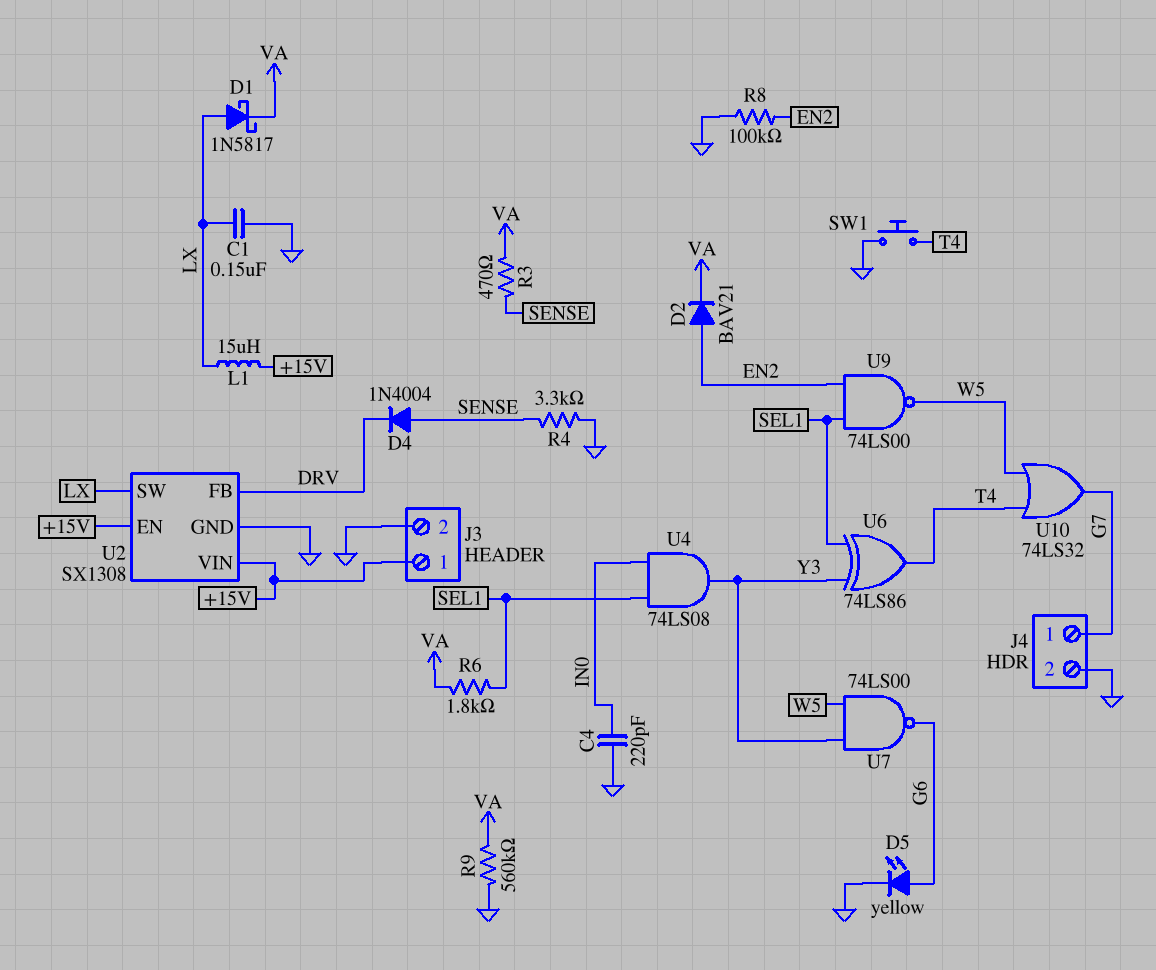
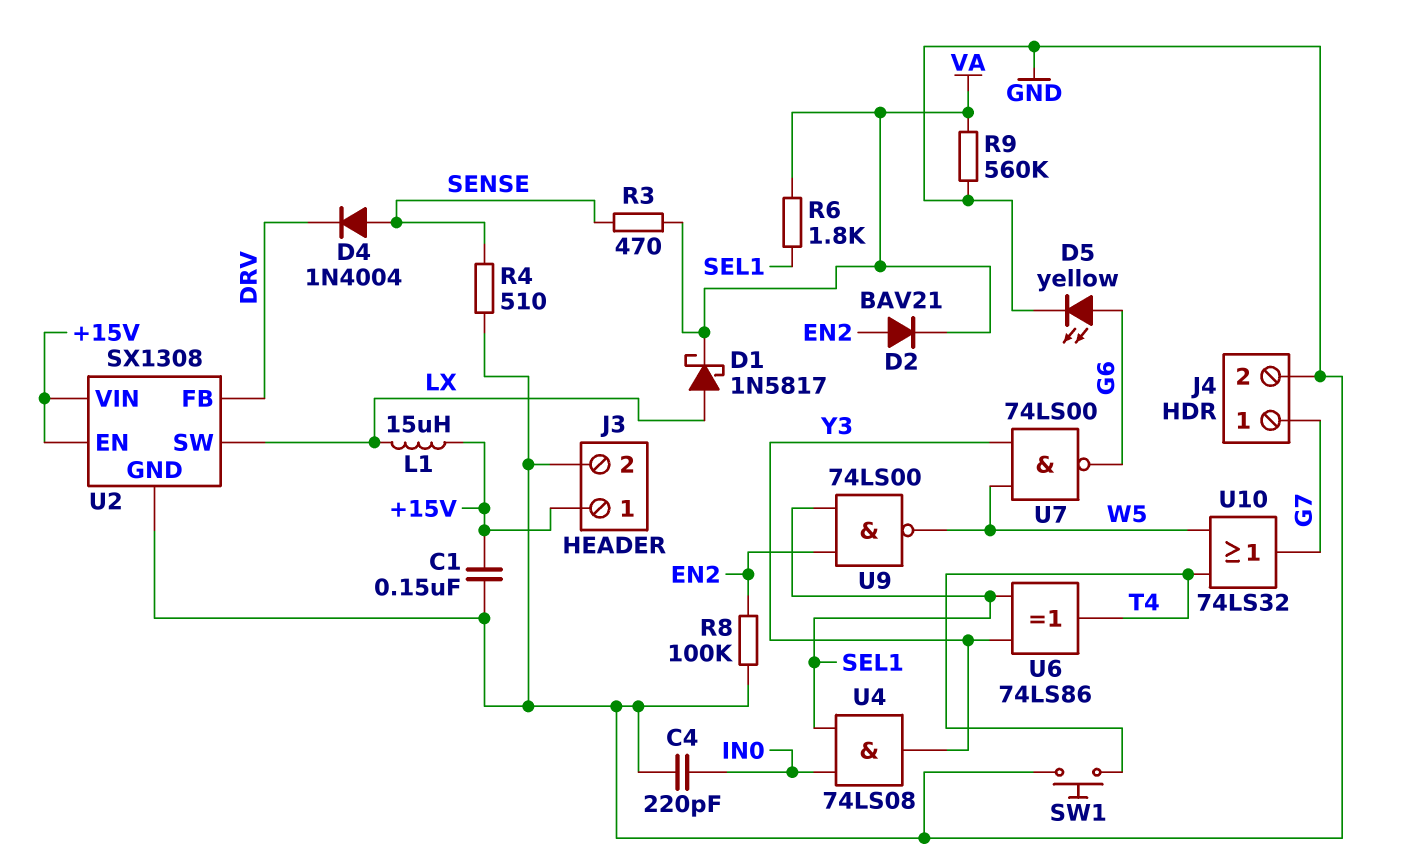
C1: 150nF (GND, LX) -> 150nF (+15V, GND)
R4: 3.3k (GND, SENSE) -> 510 (GND, SENSE)

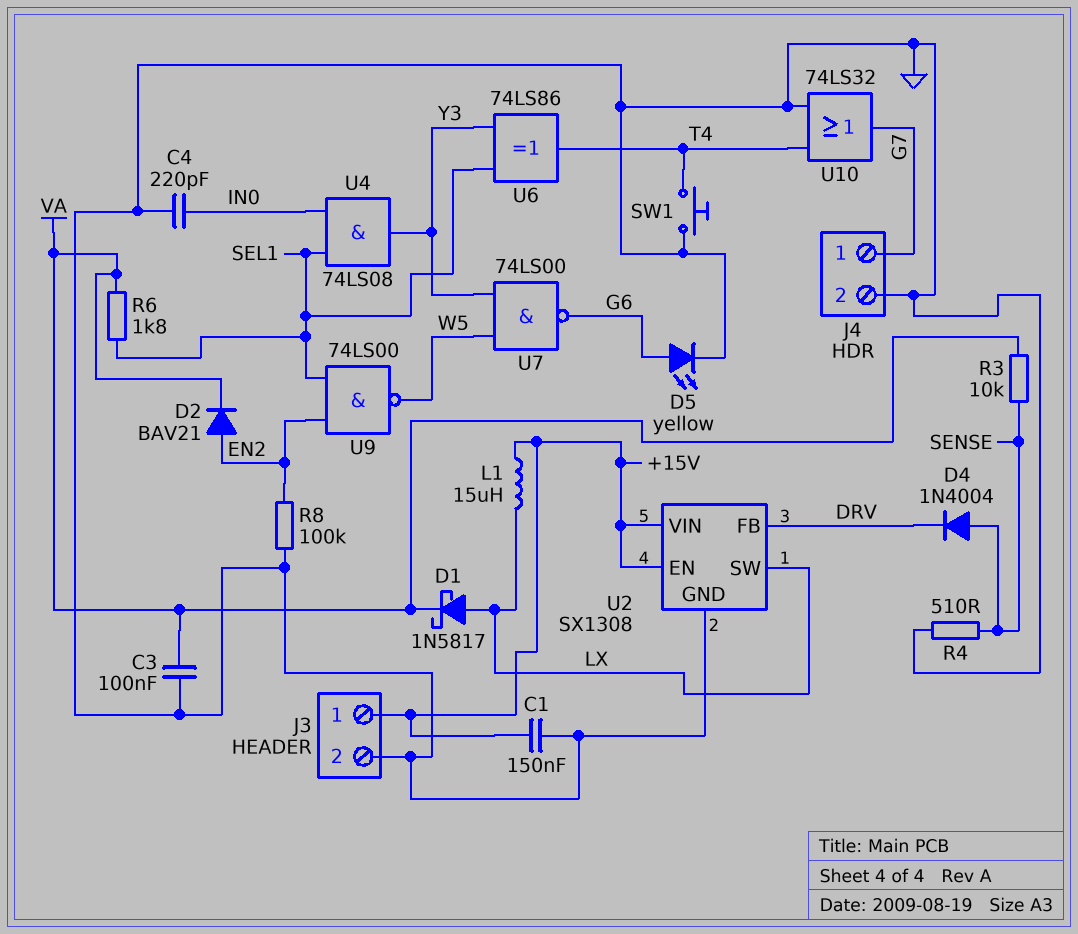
C3: none -> 100nF (GND, VA)
R3: 470 (SENSE, VA) -> 10k (SENSE, VA)
R9: 560k (GND, VA) -> none
U10: OR 74LS32 (in T4, in W5, out G7) -> OR 74LS32 (in GND, in T4, out G7)

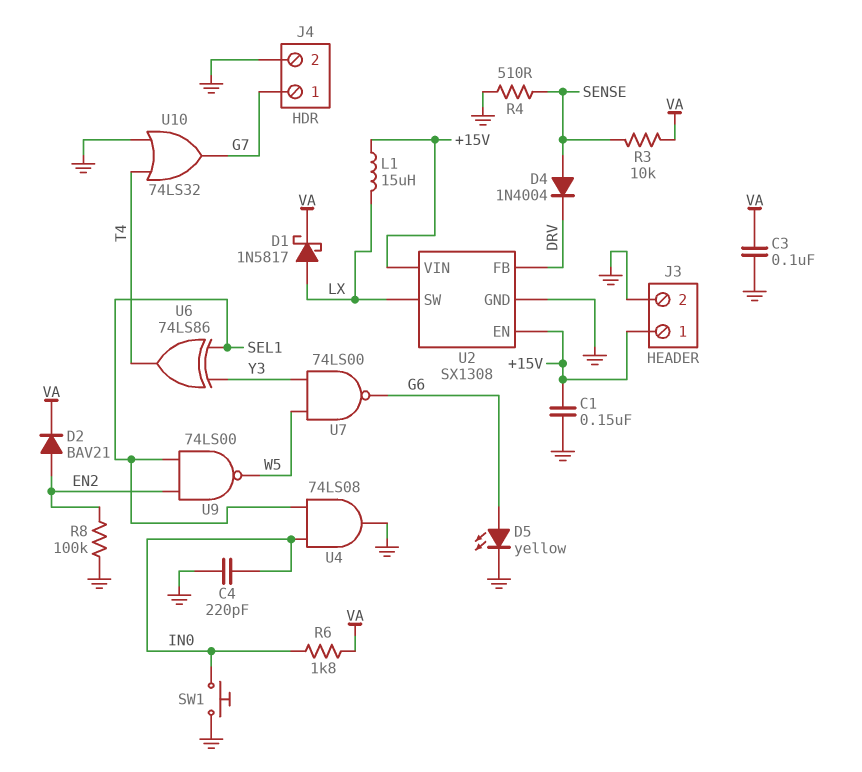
R6: 1.8k (SEL1, VA) -> 1.8k (IN0, VA)
SW1: button (GND, T4) -> button (GND, IN0)
U4: AND 74LS08 (in IN0, in SEL1, out Y3) -> AND 74LS08 (in IN0, in SEL1, out GND)

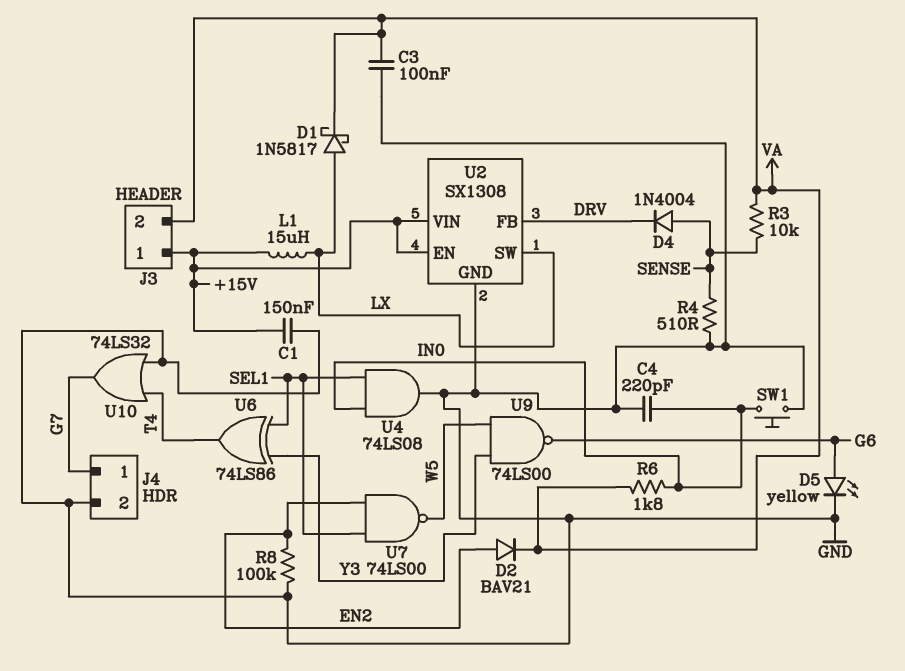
J3 pin 2: GND -> VA
U7: NAND 74LS00 (in W5, in Y3, out G6) -> NAND 74LS00 (in EN2, in SEL1, out W5)
U9: NAND 74LS00 (in EN2, in SEL1, out W5) -> NAND 74LS00 (in W5, in Y3, out G6)

